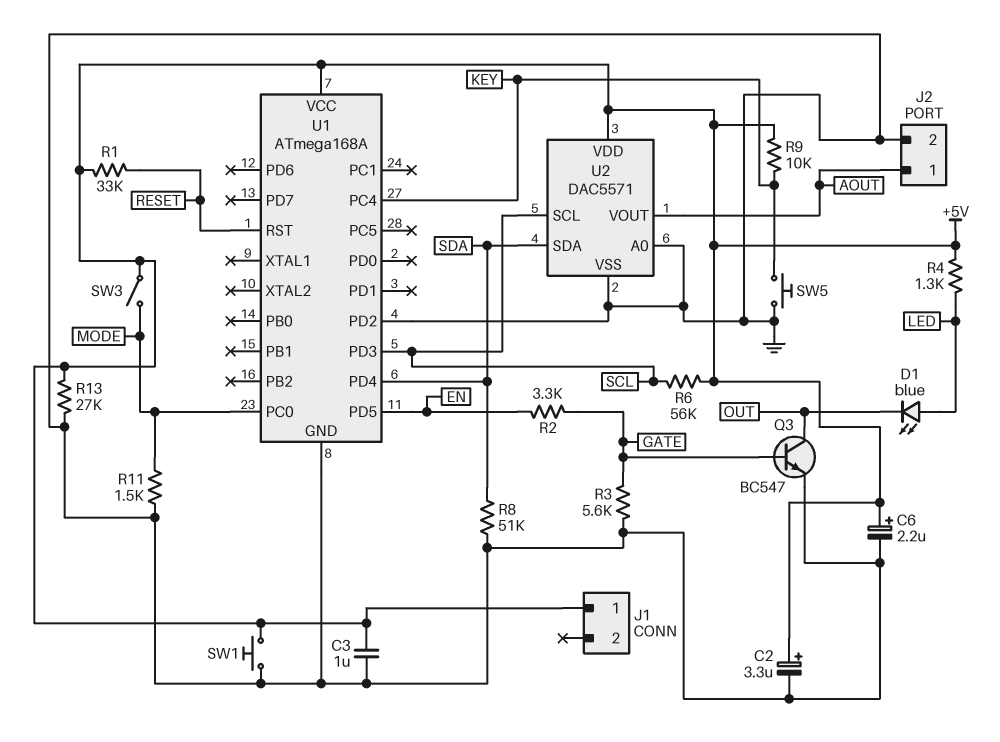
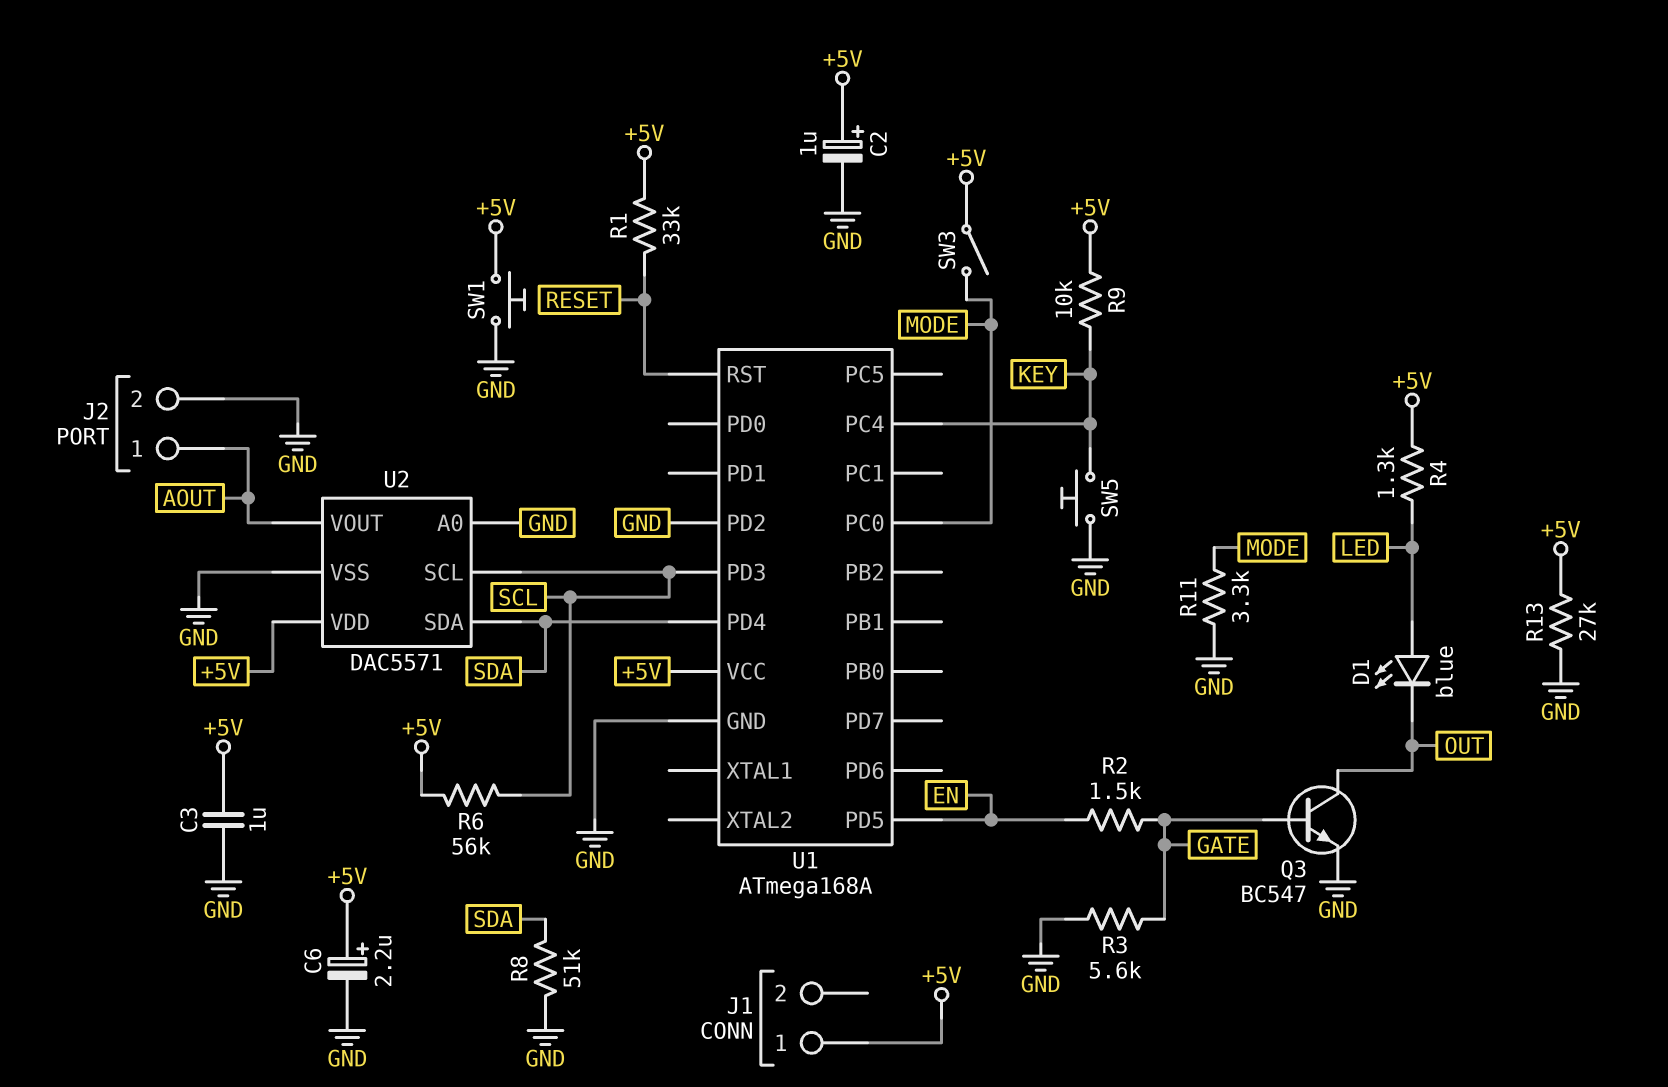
C2: 3.3uF (plus +5V, minus GND) -> 1uF (plus +5V, minus GND)
R2: 3.3k (EN, GATE) -> 1.5k (EN, GATE)
R11: 1.5k (GND, MODE) -> 3.3k (GND, MODE)

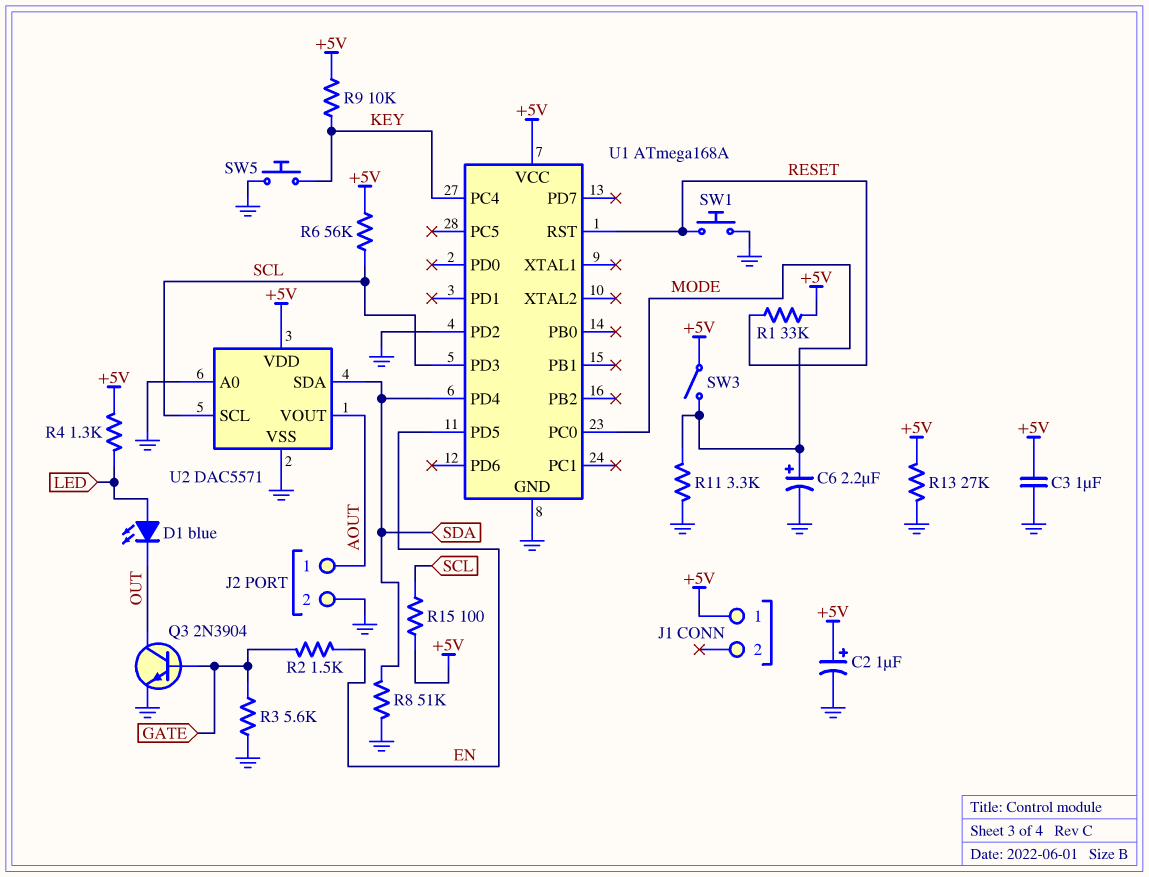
C6: 2.2uF (plus +5V, minus GND) -> 2.2uF (plus MODE, minus GND)
Q3: NPN BC547 (B GATE, C OUT, E GND) -> NPN 2N3904 (B GATE, C OUT, E GND)
R15: none -> 100 (+5V, SCL)
SW1: button (+5V, GND) -> button (GND, RESET)

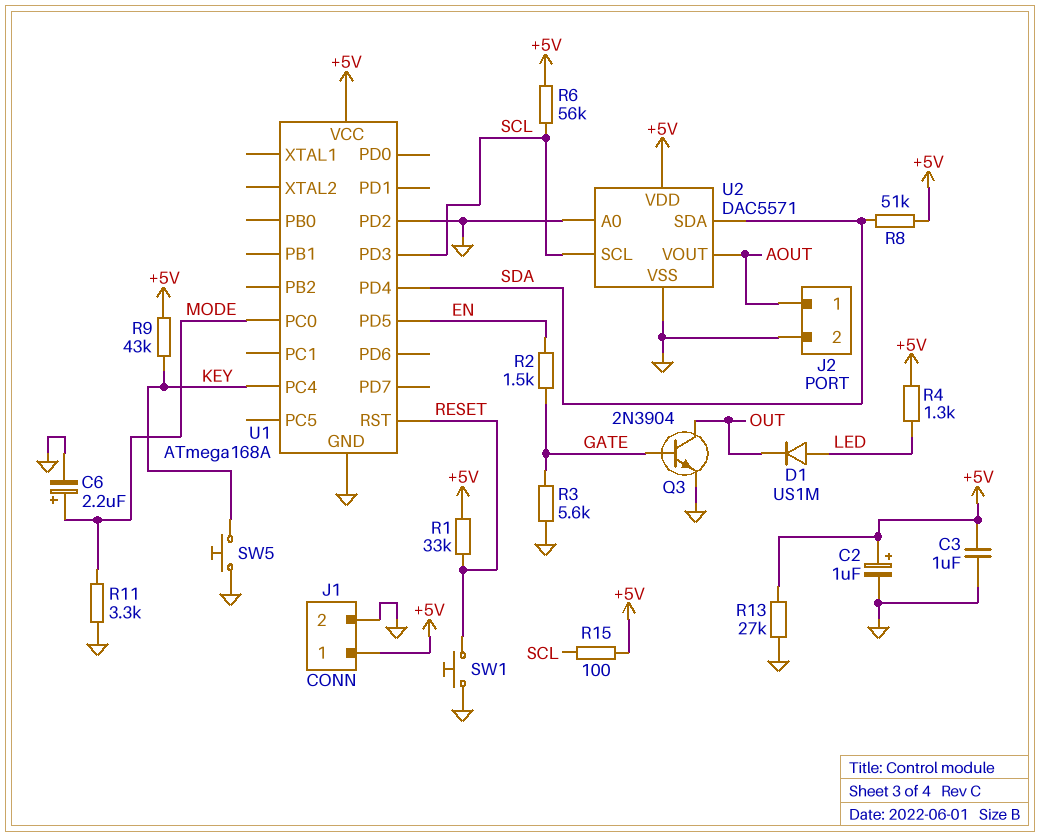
D1: LED blue (A LED, K OUT) -> diode US1M (A LED, K OUT)
J1 pin 2: none -> GND
R8: 51k (GND, SDA) -> 51k (+5V, SDA)
R9: 10k (+5V, KEY) -> 43k (+5V, KEY)
SW3: switch (+5V, MODE) -> none

